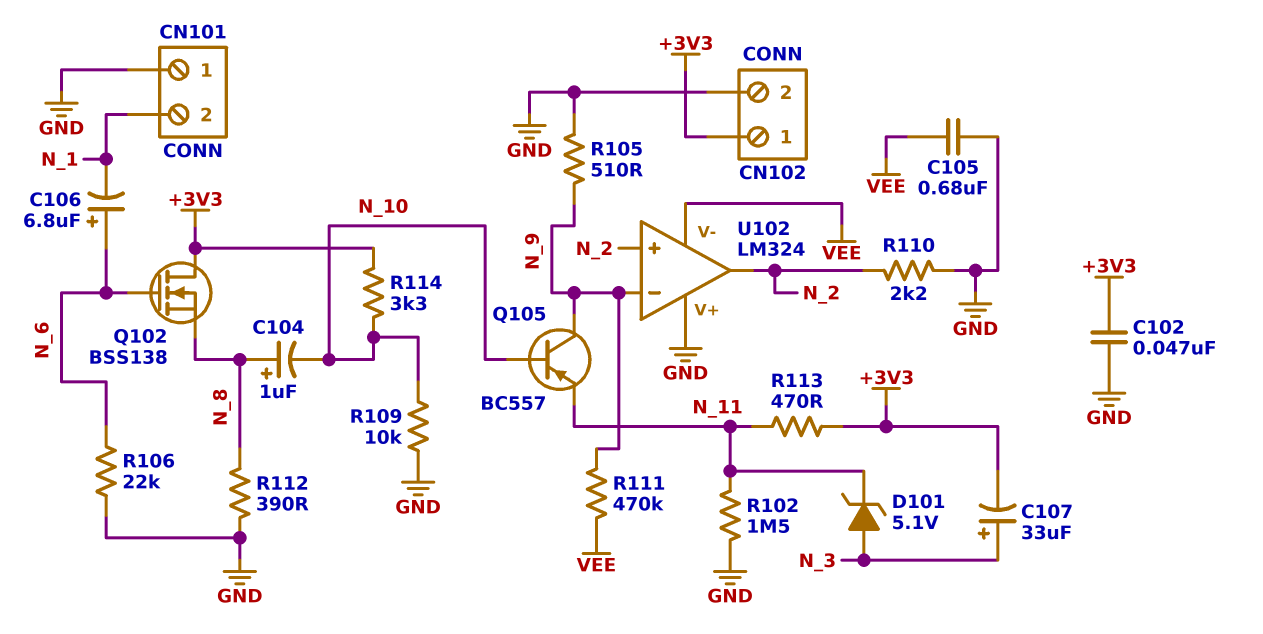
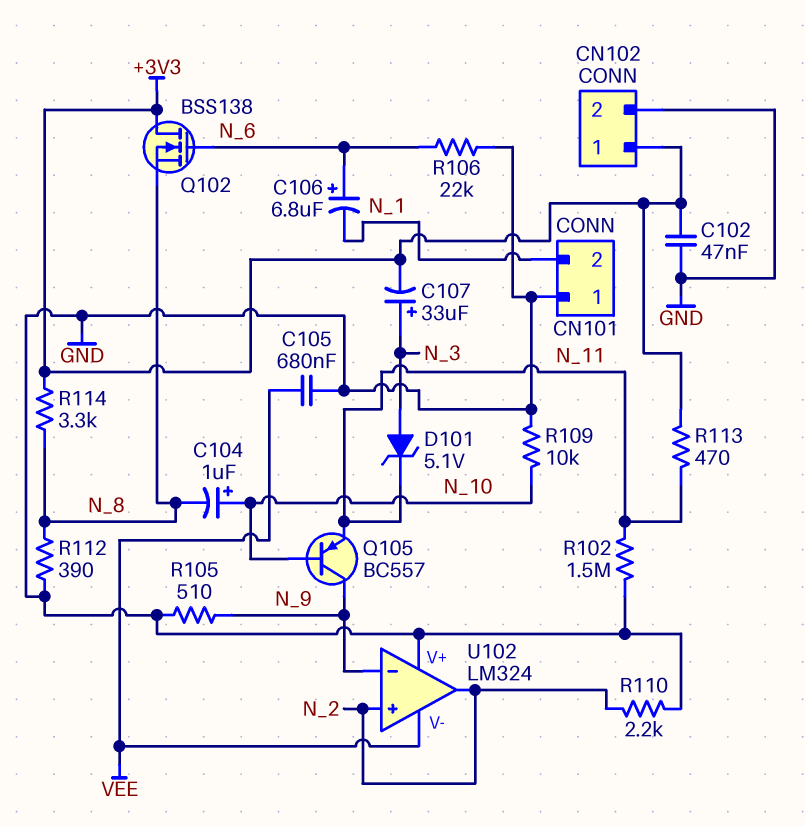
C104: 1uF (plus N_8, minus N_10) -> 1uF (plus N_10, minus N_8)
R111: 470k (N_9, VEE) -> none
R114: 3.3k (+3V3, N_10) -> 3.3k (+3V3, N_8)

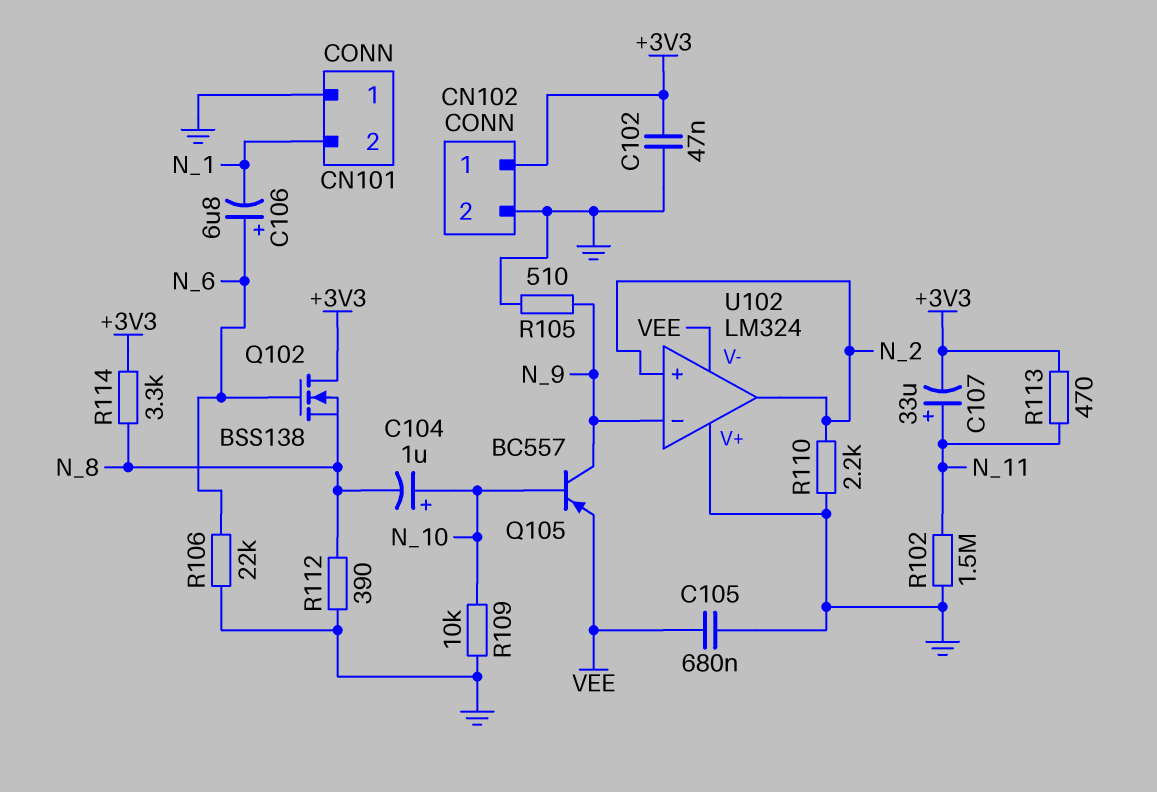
C107: 33uF (plus N_3, minus +3V3) -> 33uF (plus N_11, minus +3V3)
D101: zener 5.1V (A N_3, K N_11) -> none
Q105: PNP BC557 (B N_10, C N_9, E N_11) -> PNP BC557 (B N_10, C N_9, E VEE)

